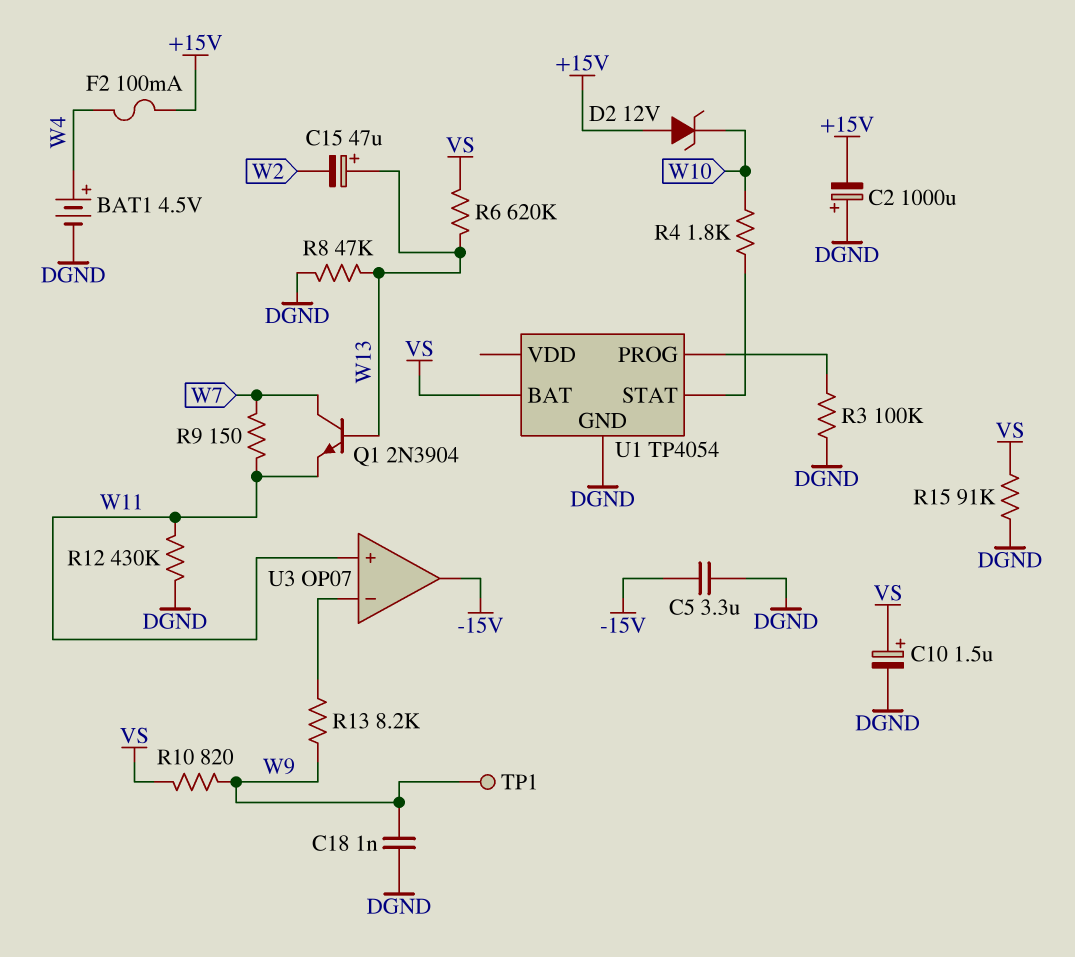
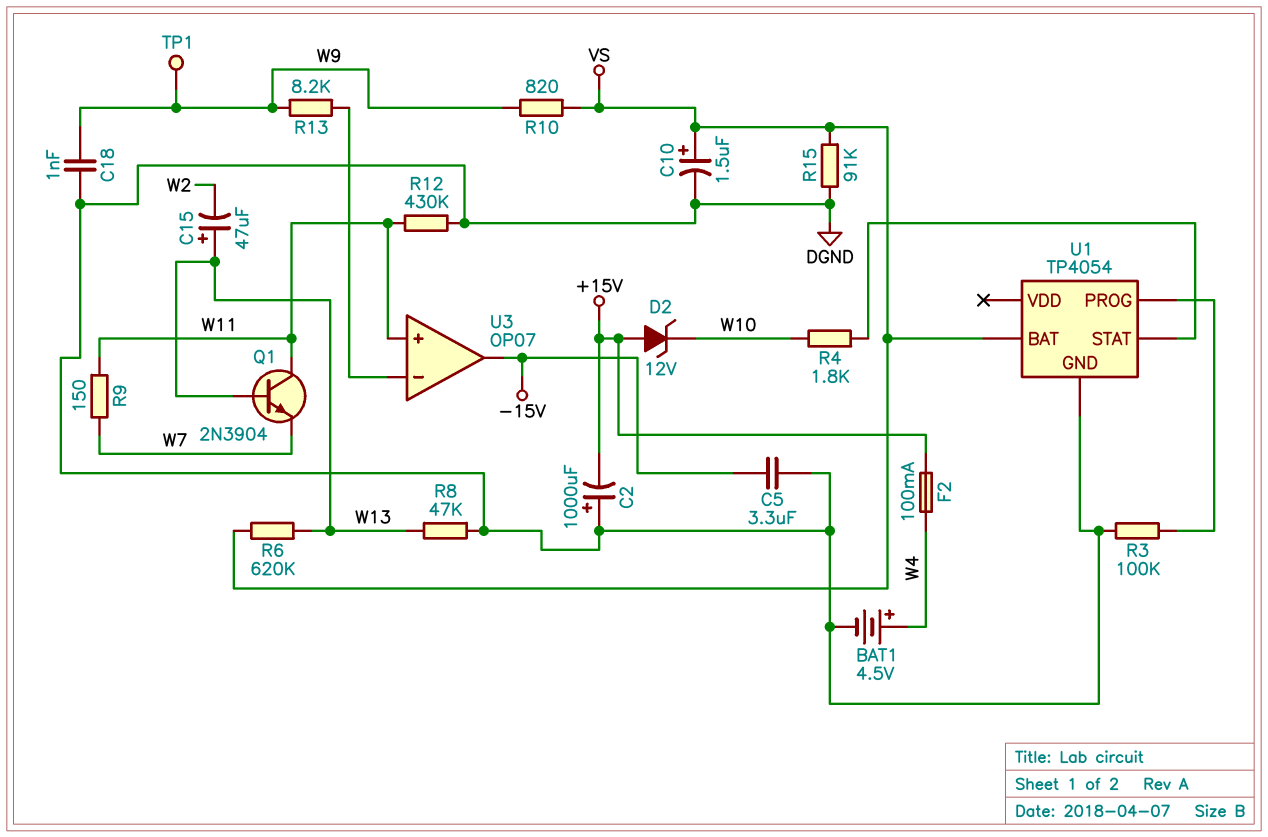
Q1: NPN 2N3904 (B W13, C W7, E W11) -> NPN 2N3904 (B W13, C W11, E W7)

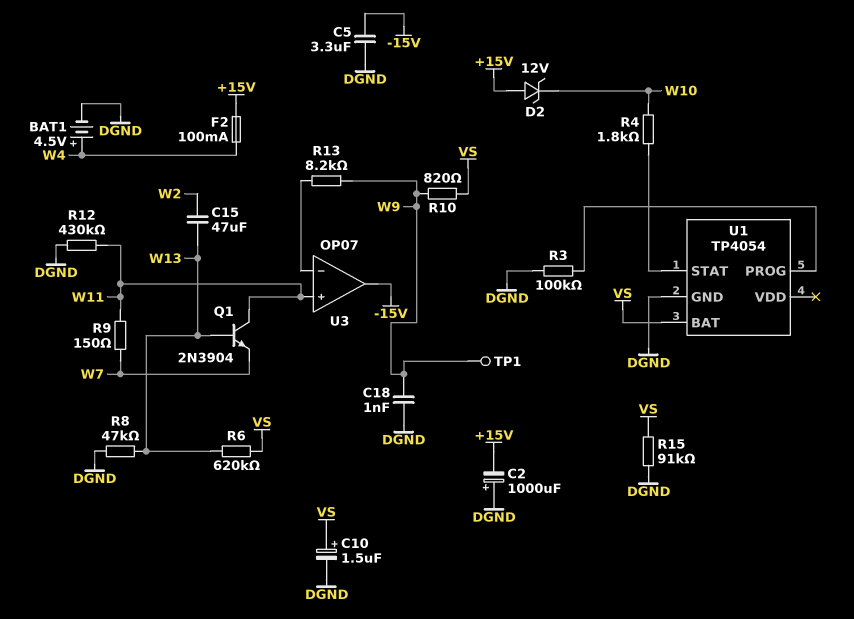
C15: 47uF (plus W13, minus W2) -> 47uF (W2, W13)

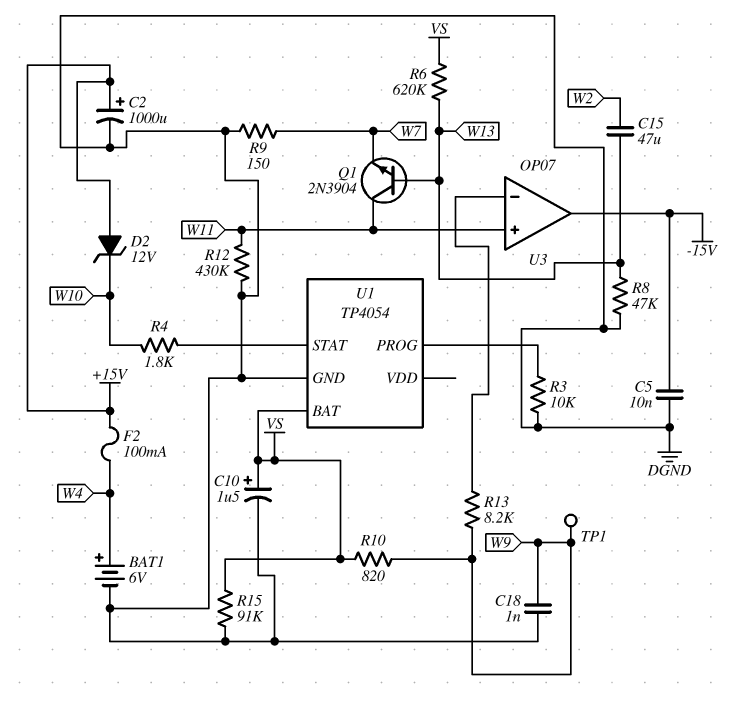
BAT1: 4.5V (plus W4, minus DGND) -> 6V (plus W4, minus DGND)
C2: 1000uF (plus DGND, minus +15V) -> 1000uF (plus +15V, minus DGND)
C5: 3.3uF (-15V, DGND) -> 10nF (-15V, DGND)
R3: 100k (DGND, U1/PROG) -> 10k (DGND, U1/PROG)
R9: 150 (W7, W11) -> 150 (DGND, W7)

